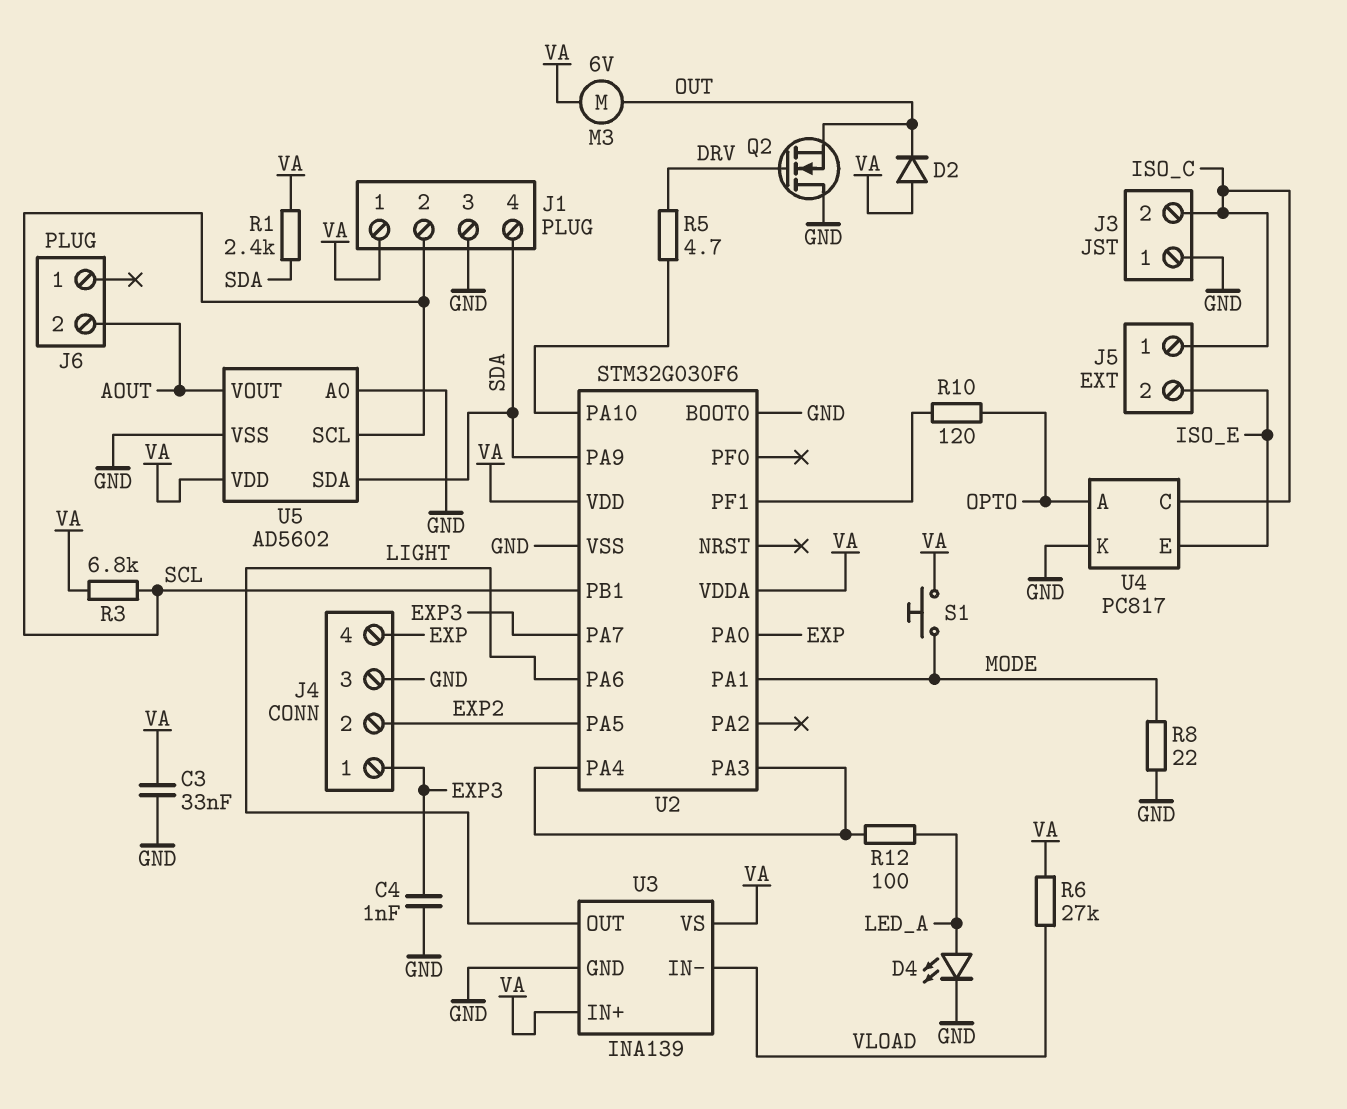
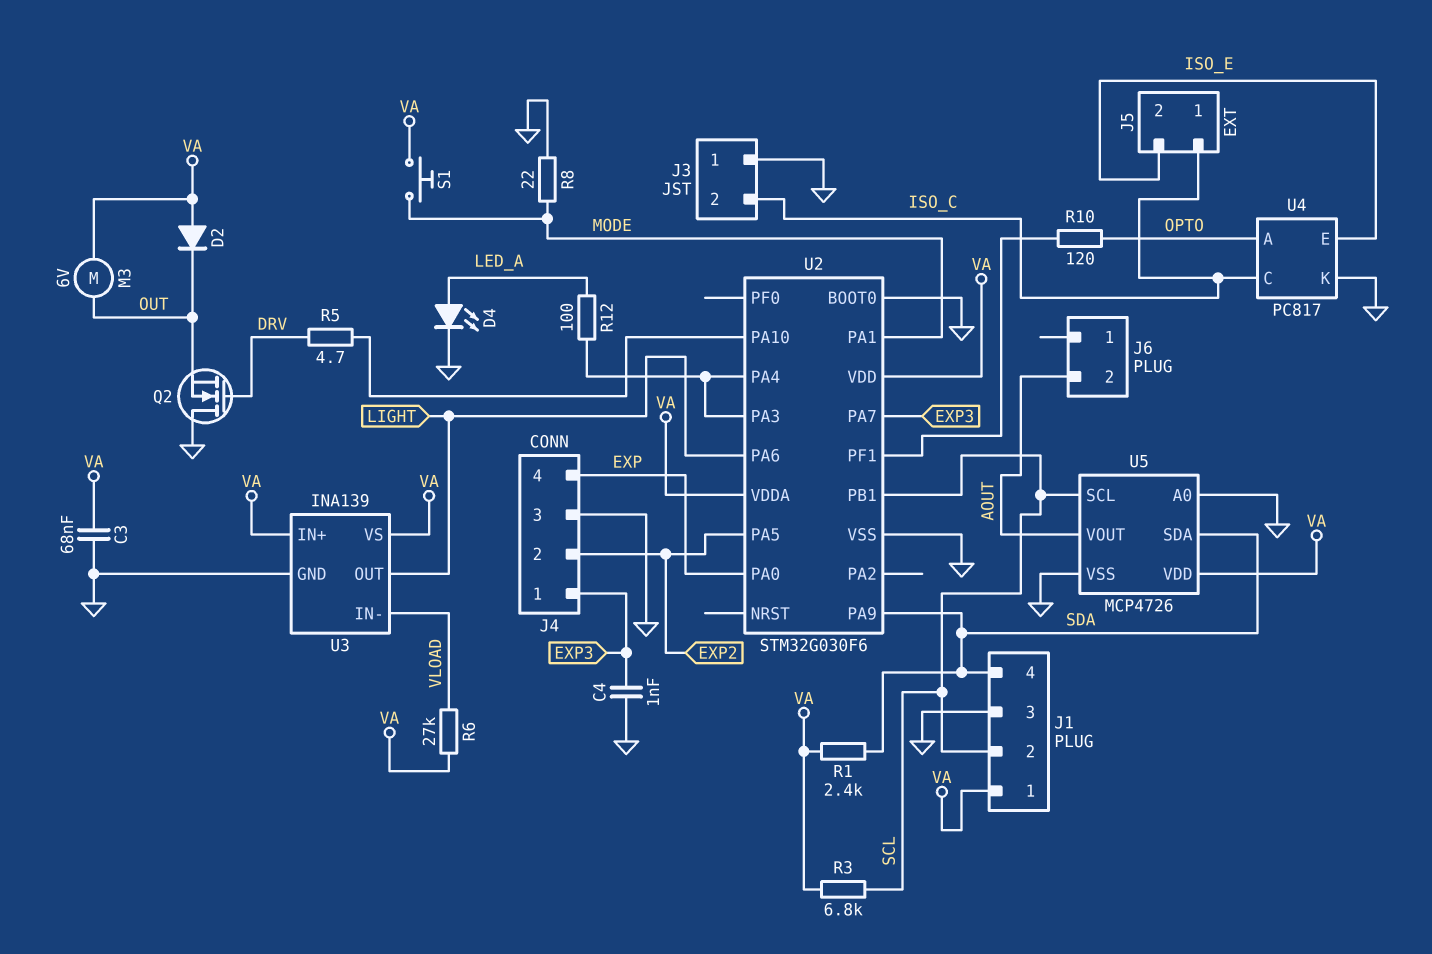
C3: 33nF (GND, VA) -> 68nF (GND, VA)
U5: AD5602 -> MCP4726

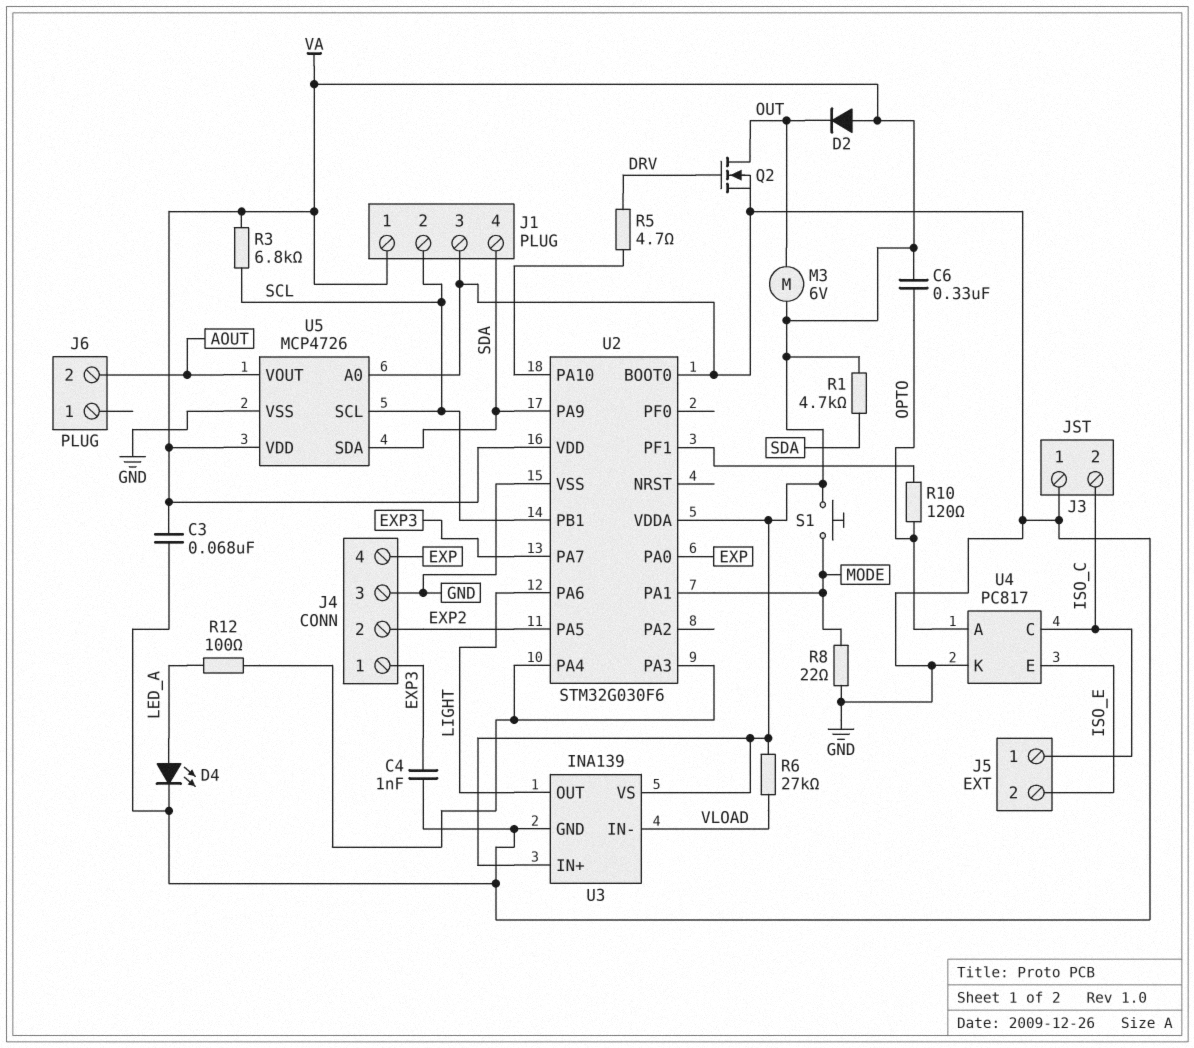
C6: none -> 330nF (OPTO, VA)
Q2: NMOS (G DRV, D GND, S OUT) -> NMOS (G DRV, D OUT, S GND)
R1: 2.4k (SDA, VA) -> 4.7k (SDA, VA)

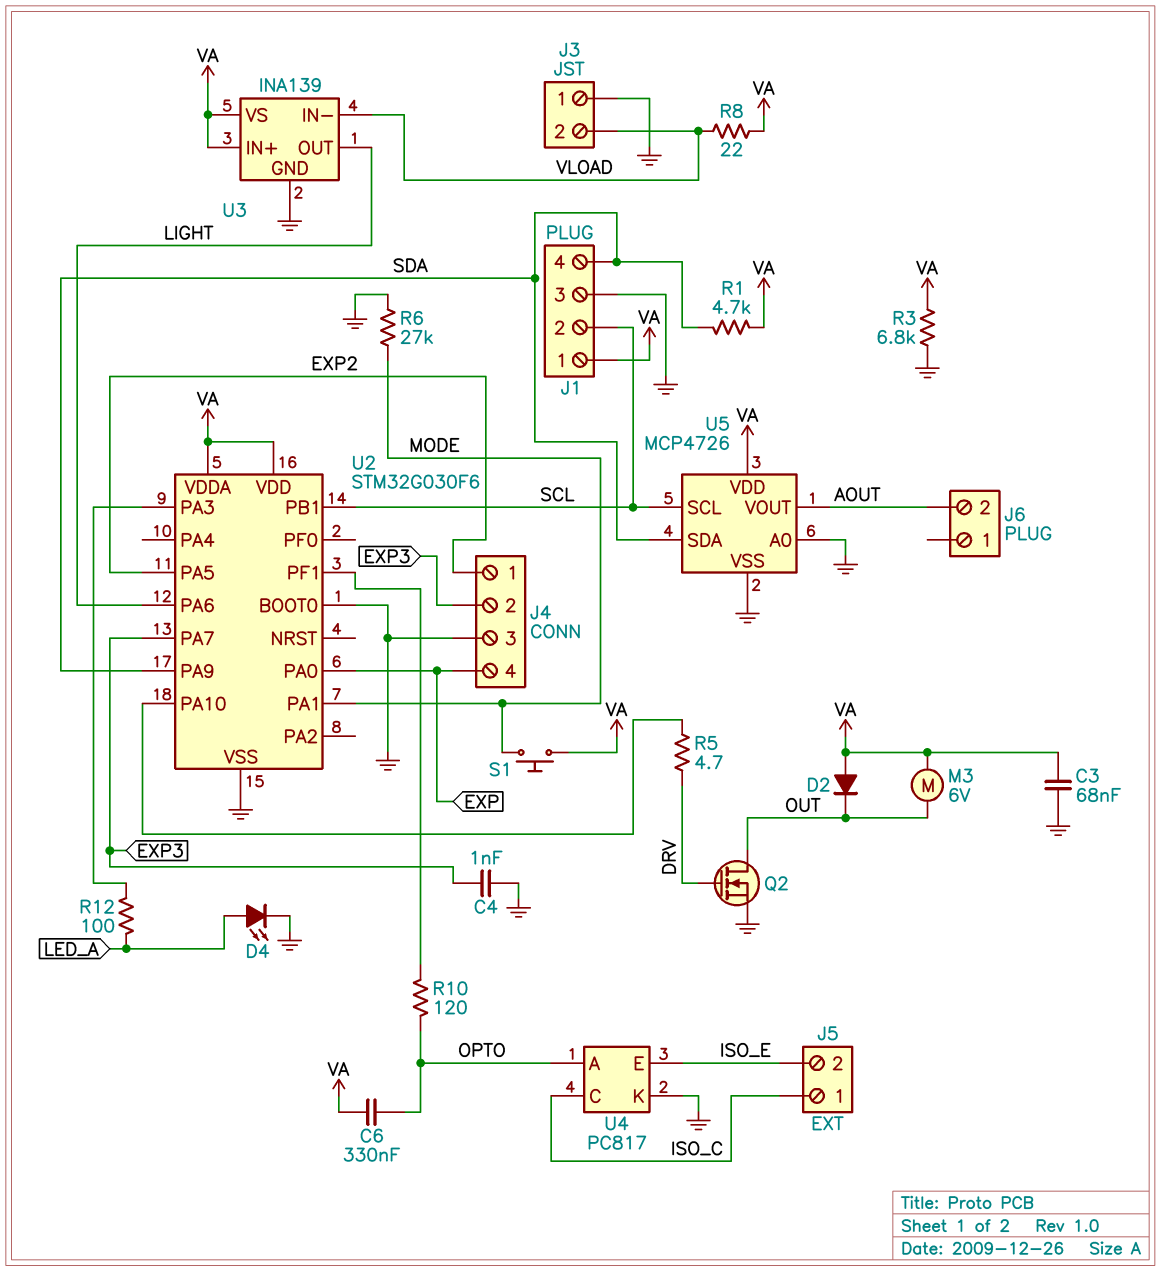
J3 pin 2: ISO_C -> VLOAD
J4 pin 1: EXP3 -> EXP2
J4 pin 2: EXP2 -> EXP3
R3: 6.8k (SCL, VA) -> 6.8k (GND, VA)
R6: 27k (VA, VLOAD) -> 27k (GND, MODE)
R8: 22 (GND, MODE) -> 22 (VA, VLOAD)
U2 pin PA4: U2/PA3 -> none

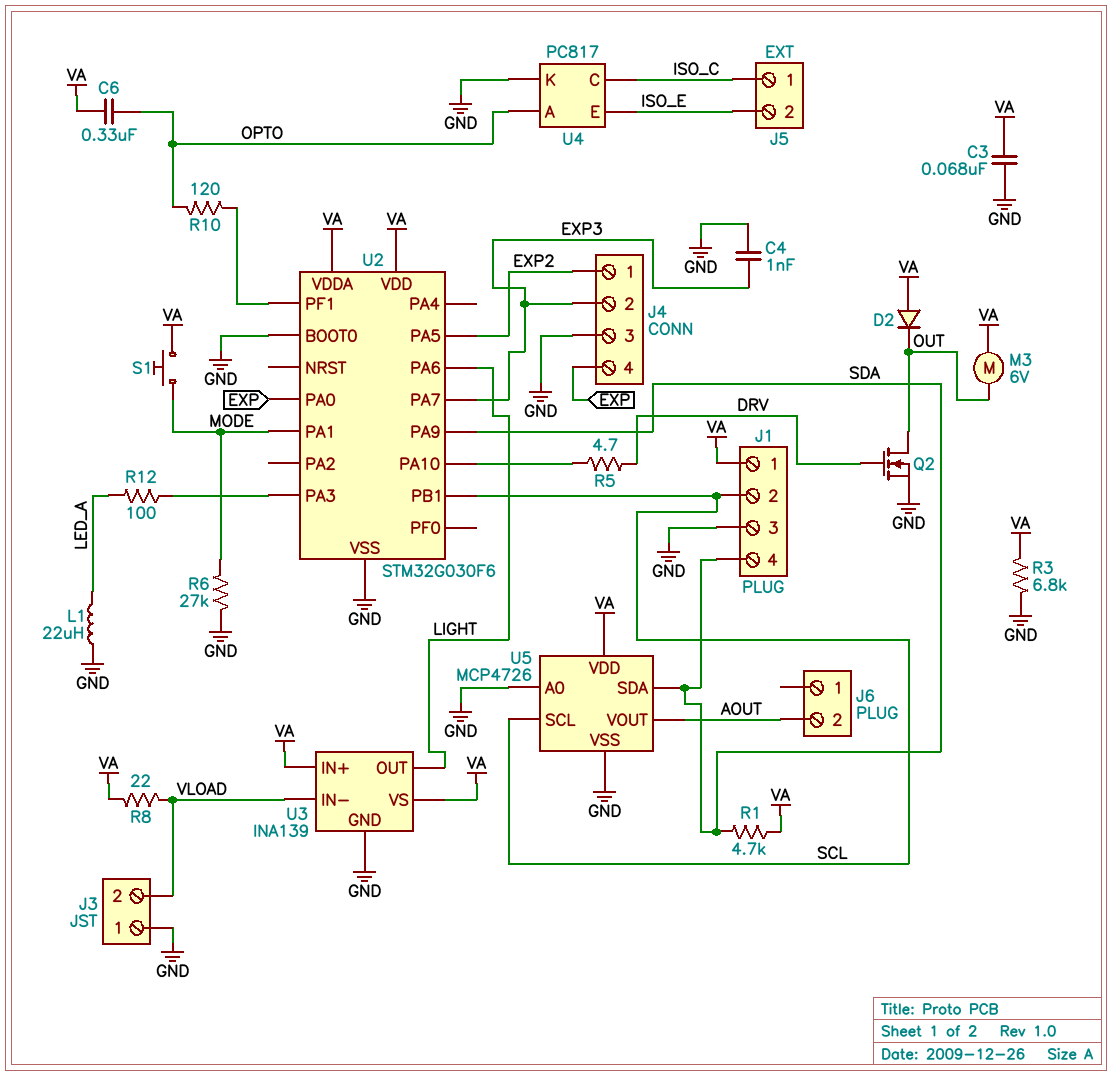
D4: LED (A LED_A, K GND) -> none
L1: none -> 22uH (GND, LED_A)

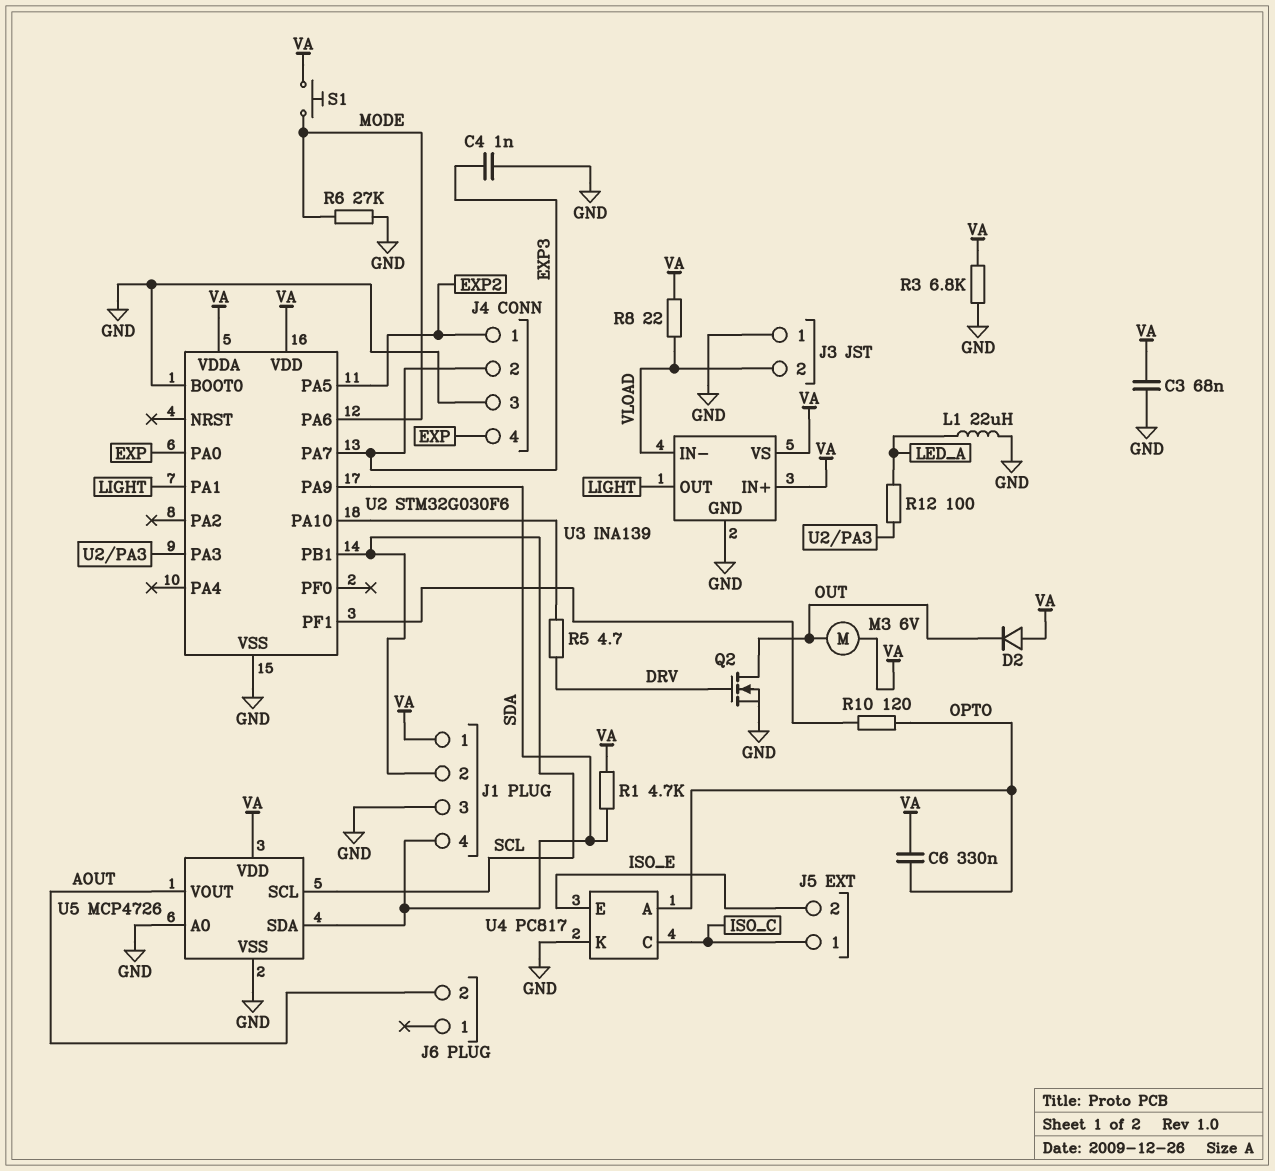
U2 pin PA1: MODE -> LIGHT
U2 pin PA6: LIGHT -> MODE

